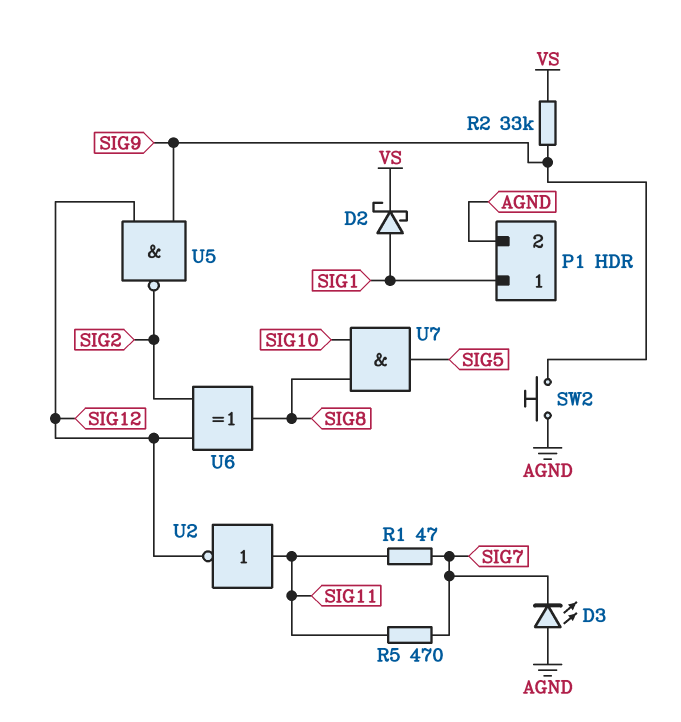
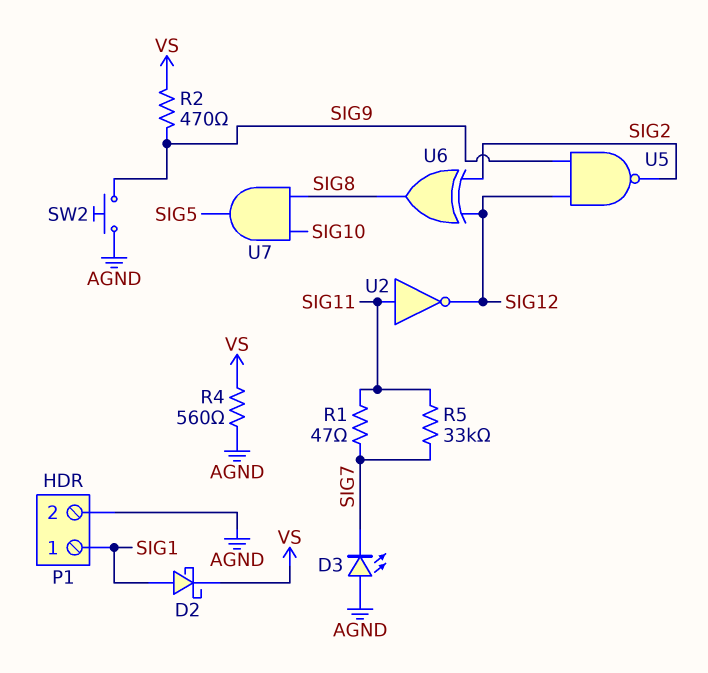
R2: 33k (SIG9, VS) -> 470 (SIG9, VS)
R4: none -> 560 (AGND, VS)
R5: 470 (SIG7, SIG11) -> 33k (SIG7, SIG11)

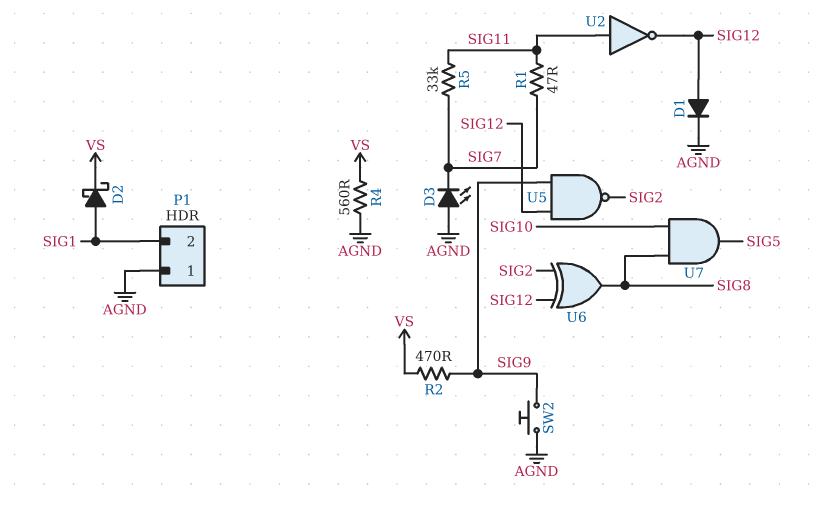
D1: none -> diode (A SIG12, K AGND)
P1 pin 1: SIG1 -> AGND
P1 pin 2: AGND -> SIG1

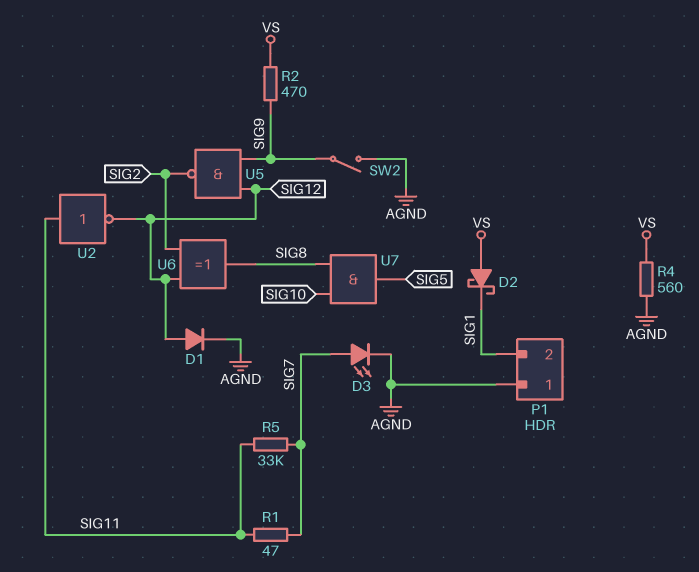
D2: schottky (A SIG1, K VS) -> schottky (A VS, K SIG1)
D3: LED (A AGND, K SIG7) -> LED (A SIG7, K AGND)
SW2: button (AGND, SIG9) -> switch (AGND, SIG9)

